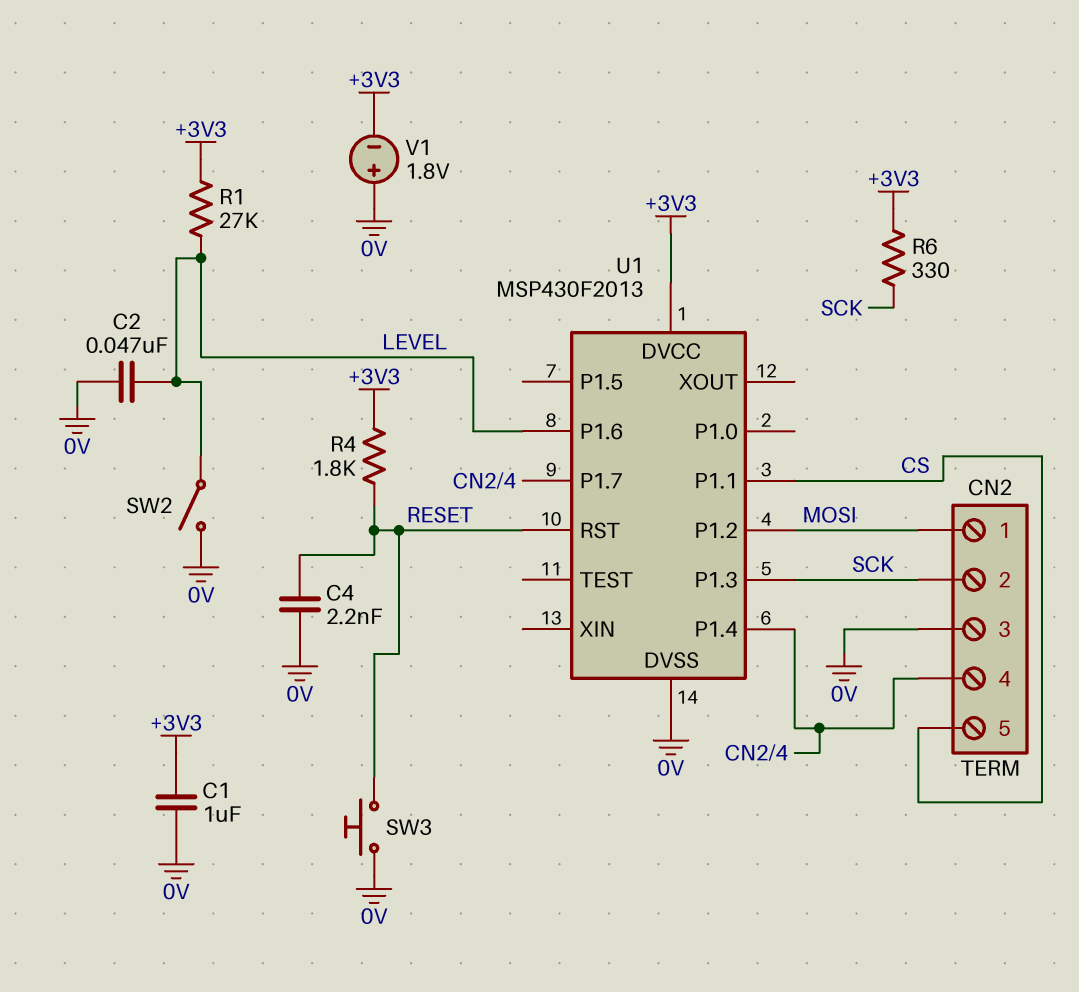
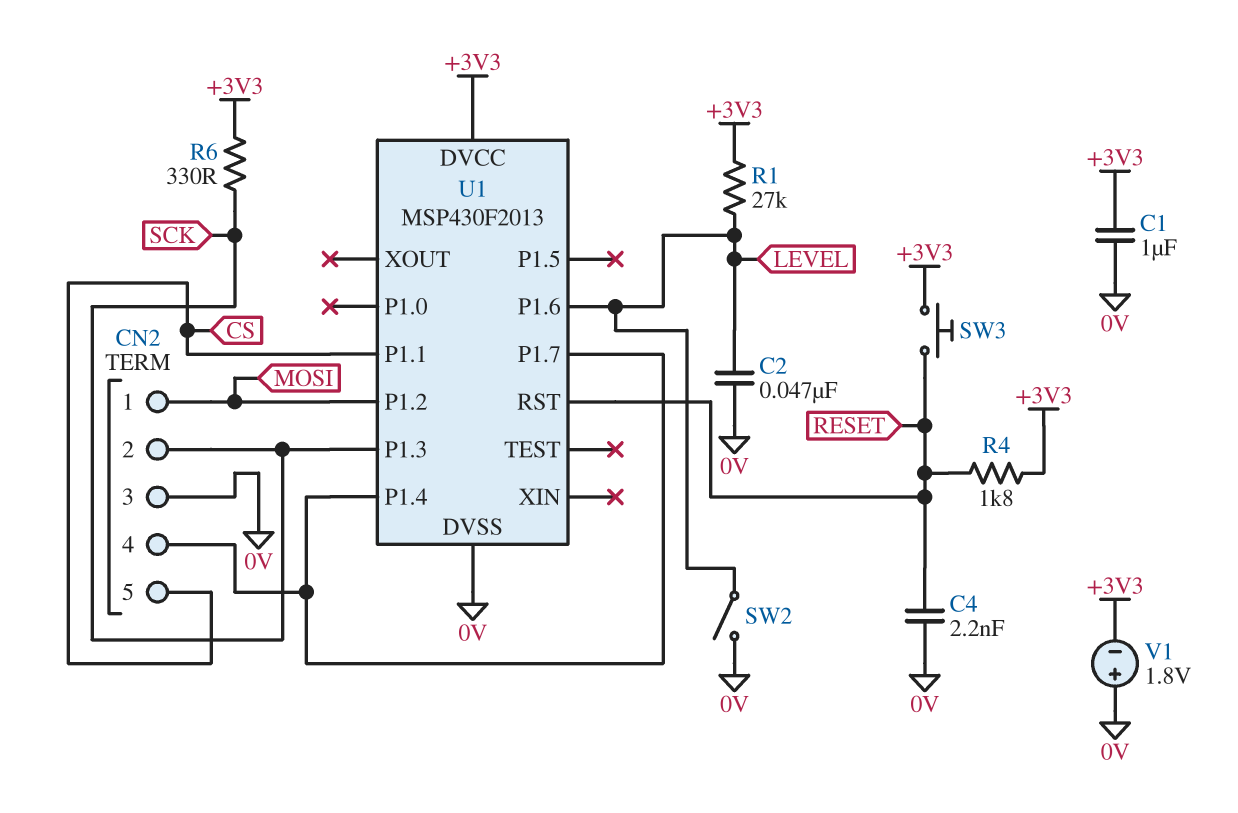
SW3: button (0V, RESET) -> button (+3V3, RESET)

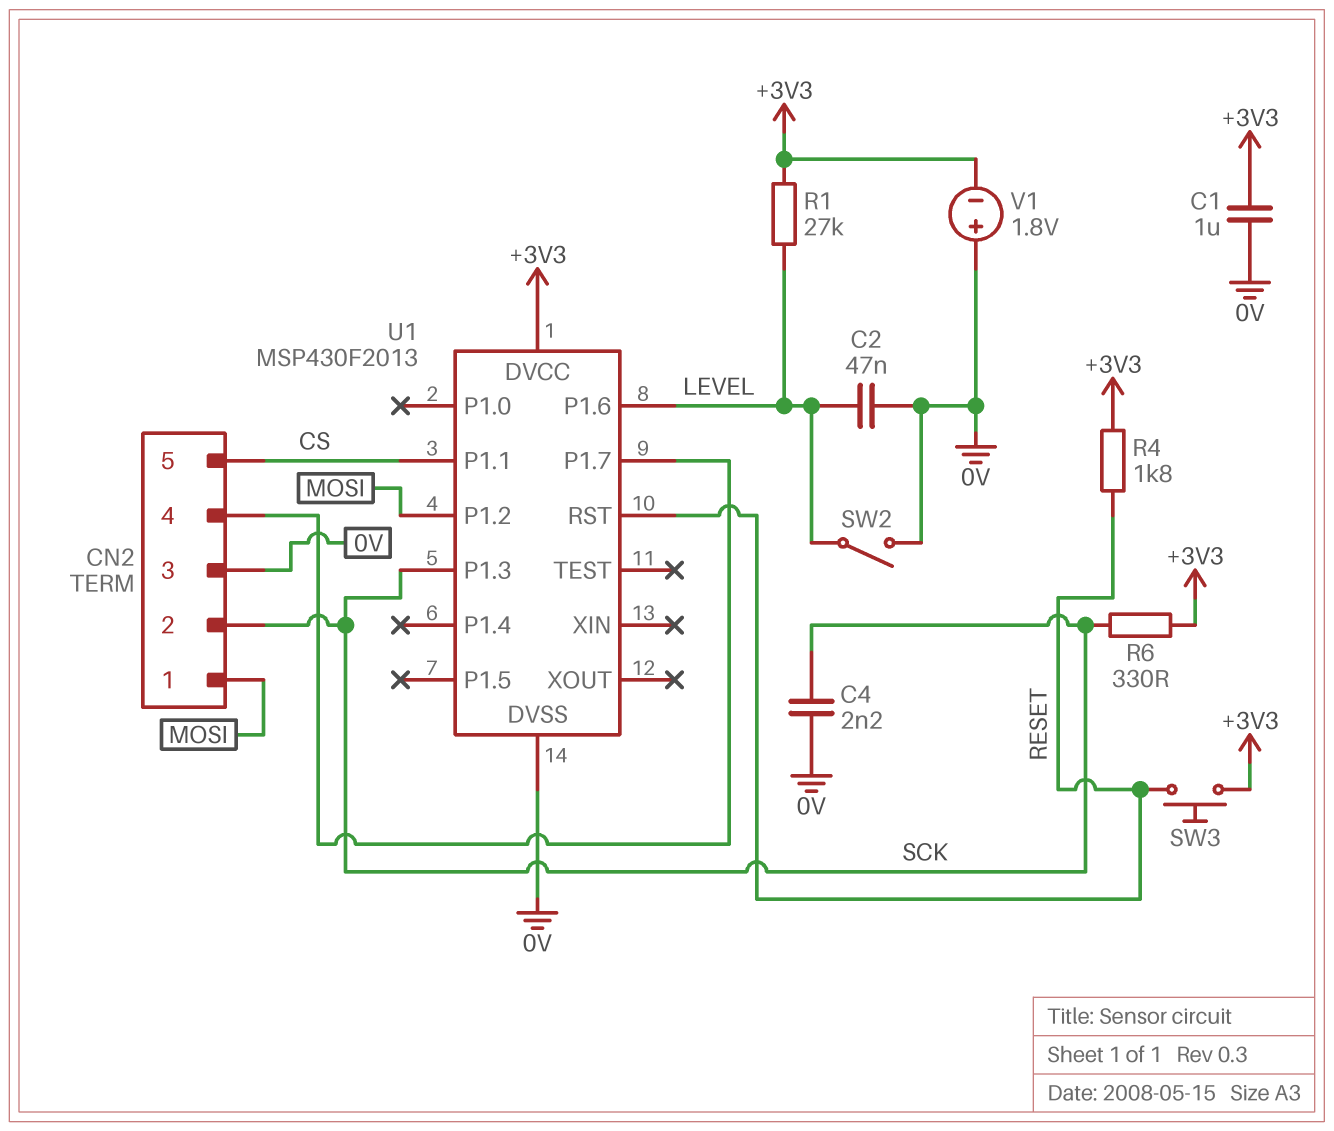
C4: 2.2nF (0V, RESET) -> 2.2nF (0V, SCK)
U1 pin P1.4: CN2/4 -> none

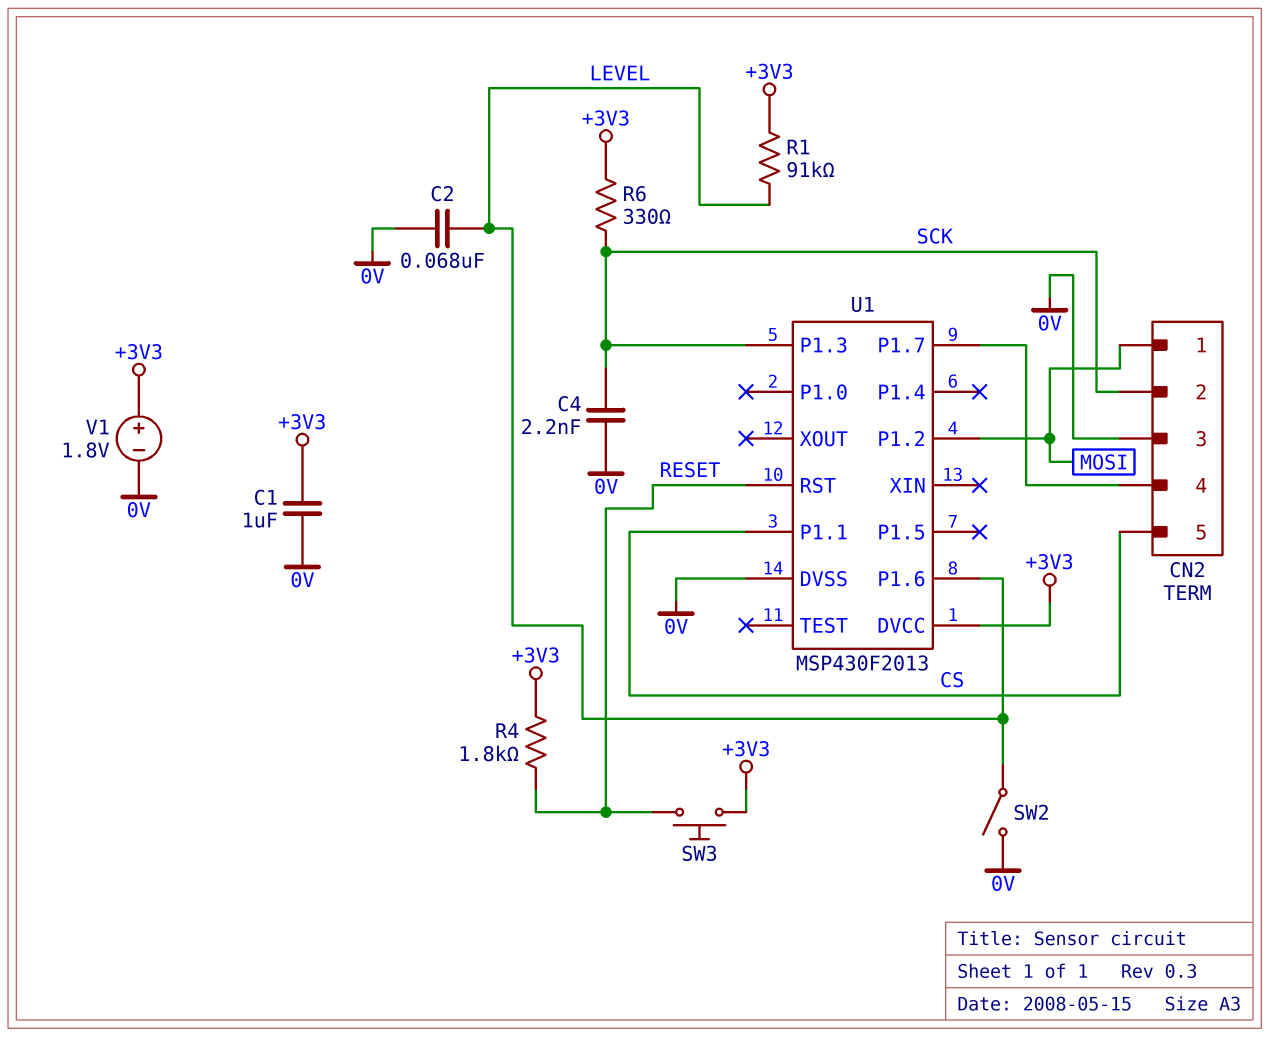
C2: 47nF (0V, LEVEL) -> 68nF (0V, LEVEL)
R1: 27k (+3V3, LEVEL) -> 91k (+3V3, LEVEL)
V1: 1.8V (plus 0V, minus +3V3) -> 1.8V (plus +3V3, minus 0V)

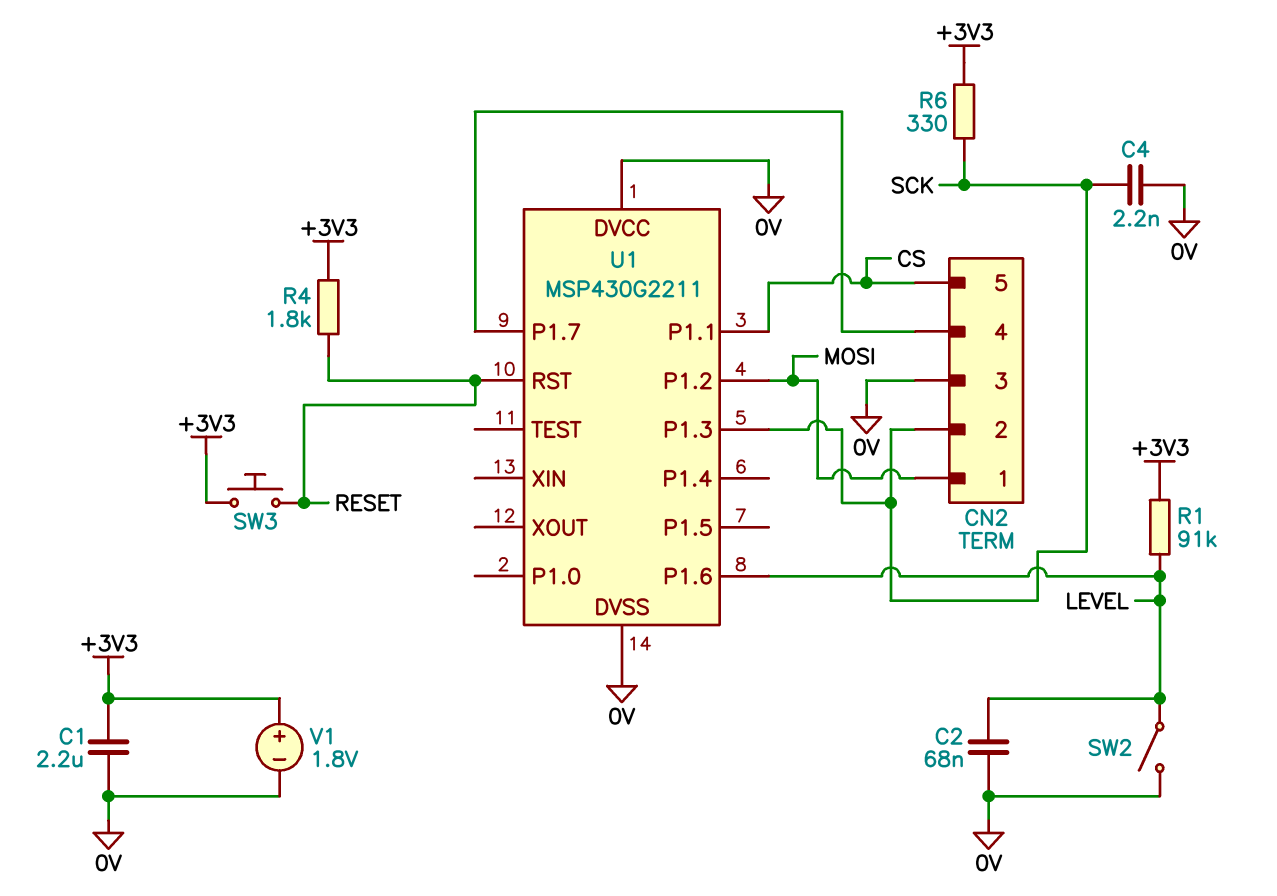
C1: 1uF (+3V3, 0V) -> 2.2uF (+3V3, 0V)
U1: MSP430F2013 -> MSP430G2211
U1 pin DVCC: +3V3 -> 0V

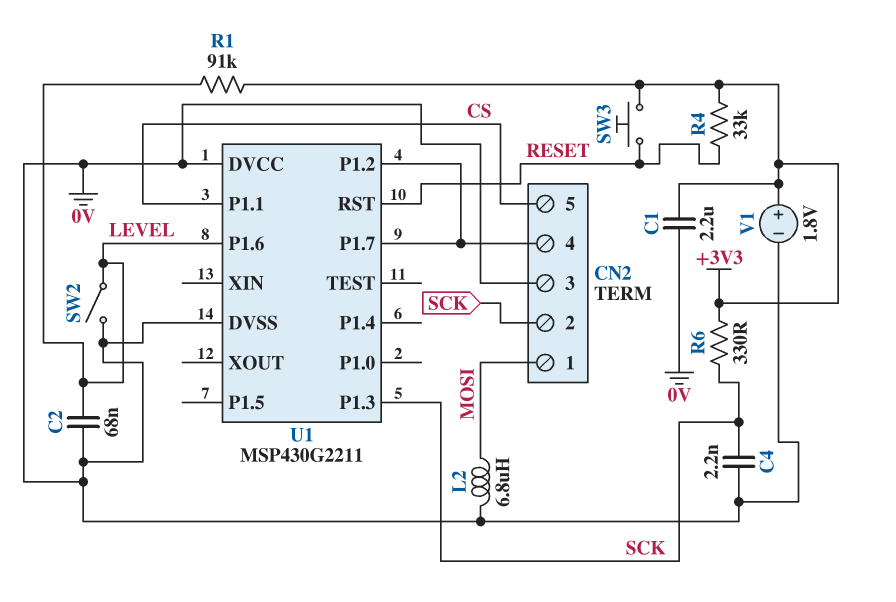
L2: none -> 6.8uH (0V, MOSI)
R4: 1.8k (+3V3, RESET) -> 33k (+3V3, RESET)
U1 pin P1.2: MOSI -> CN2/4

